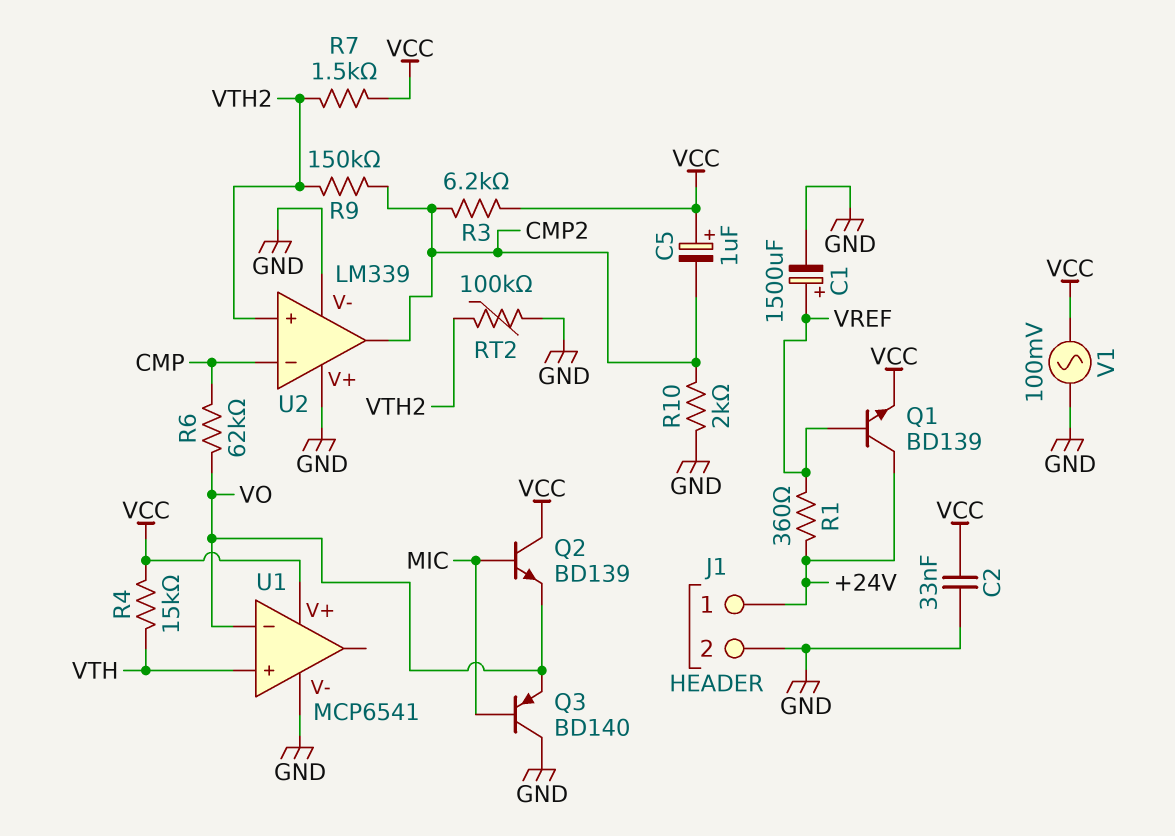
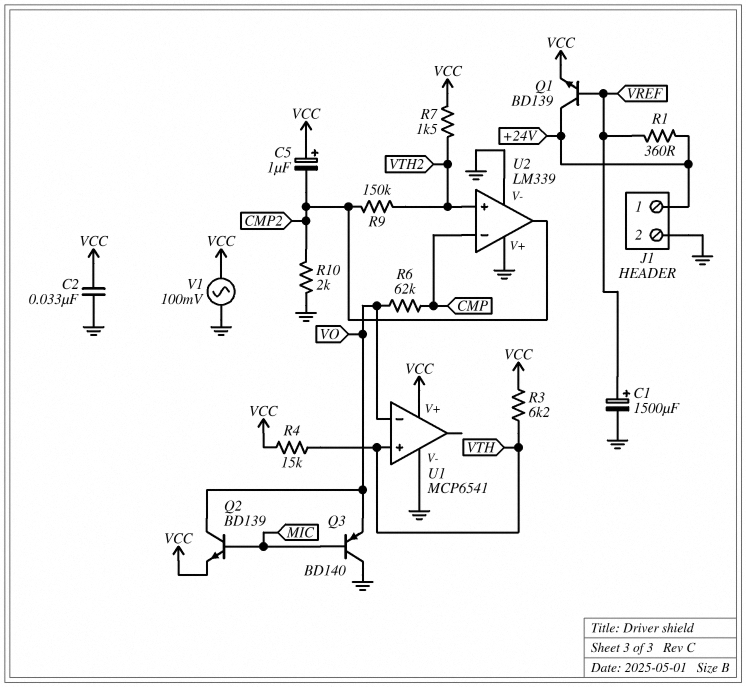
Q2: NPN BD139 (B MIC, C VCC, E VO) -> NPN BD139 (B MIC, C VO, E VCC)
R3: 6.2k (CMP2, VCC) -> 6.2k (VCC, VTH)
RT2: 100k (GND, VTH2) -> none

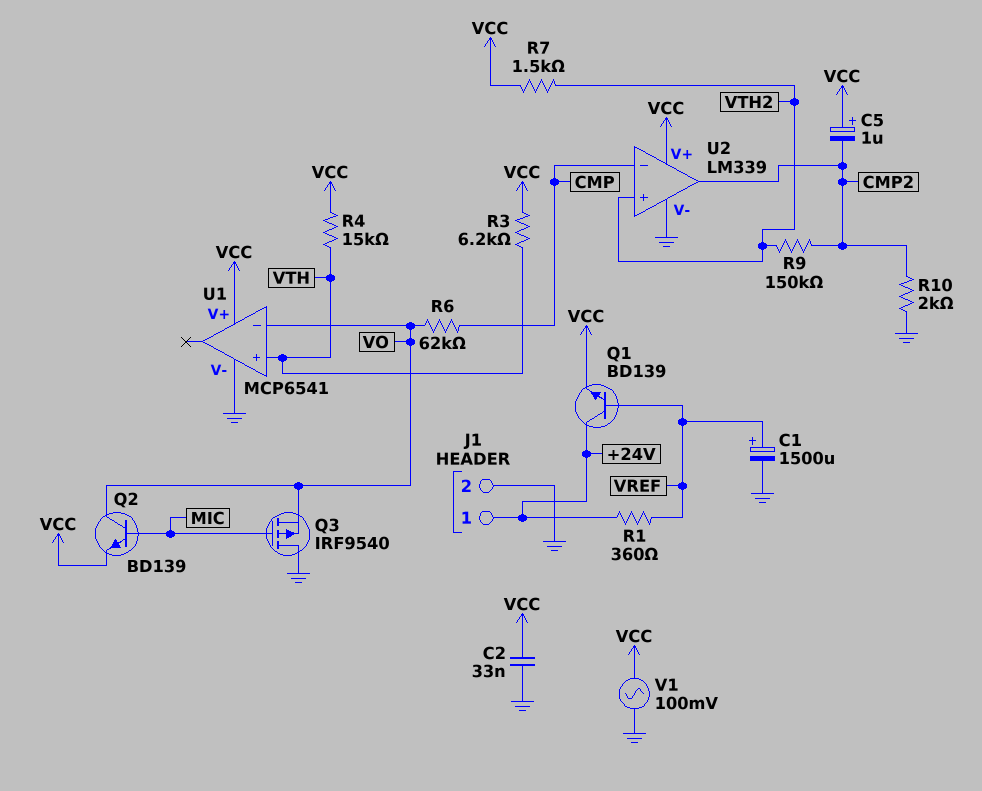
Q3: PNP BD140 (B MIC, C GND, E VO) -> PMOS IRF9540 (G MIC, D GND, S VO)
U2 pin V+: GND -> VCC

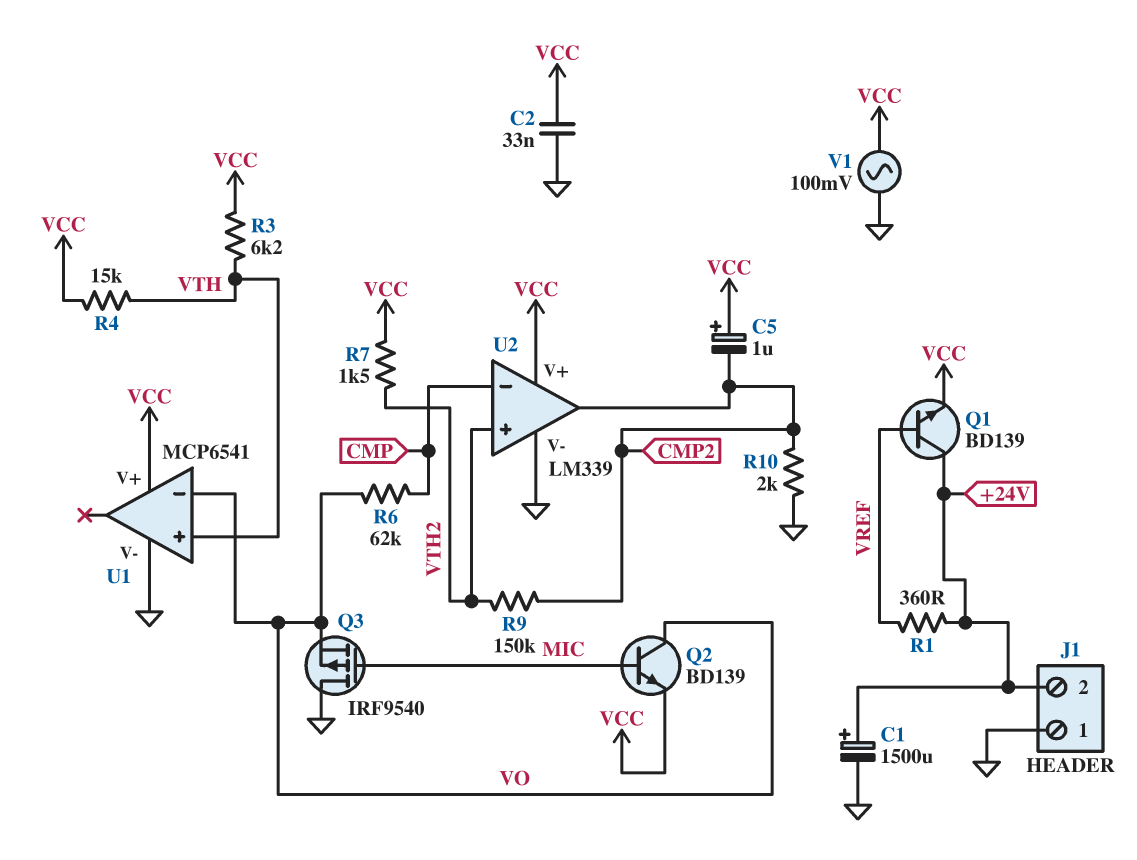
C1: 1500uF (plus VREF, minus GND) -> 1500uF (plus +24V, minus GND)
J1 pin 1: +24V -> GND
J1 pin 2: GND -> +24V

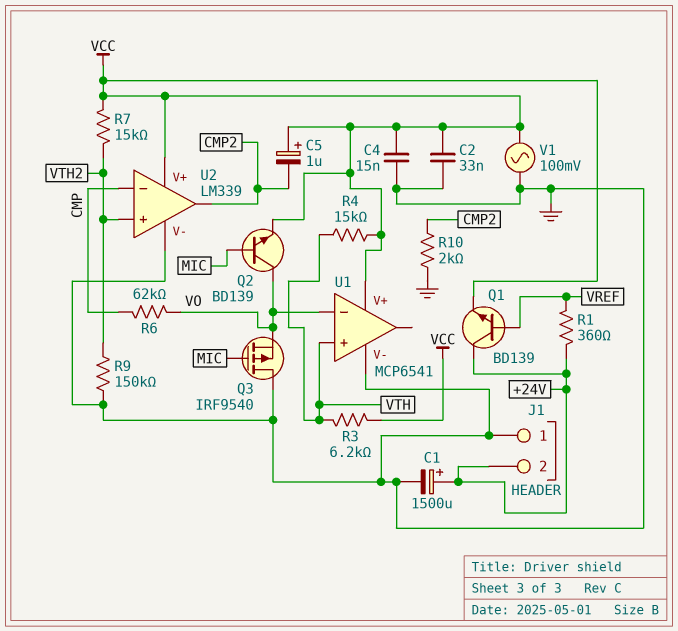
C4: none -> 15nF (GND, VCC)
R7: 1.5k (VCC, VTH2) -> 15k (VCC, VTH2)
R9: 150k (CMP2, VTH2) -> 150k (GND, VTH2)

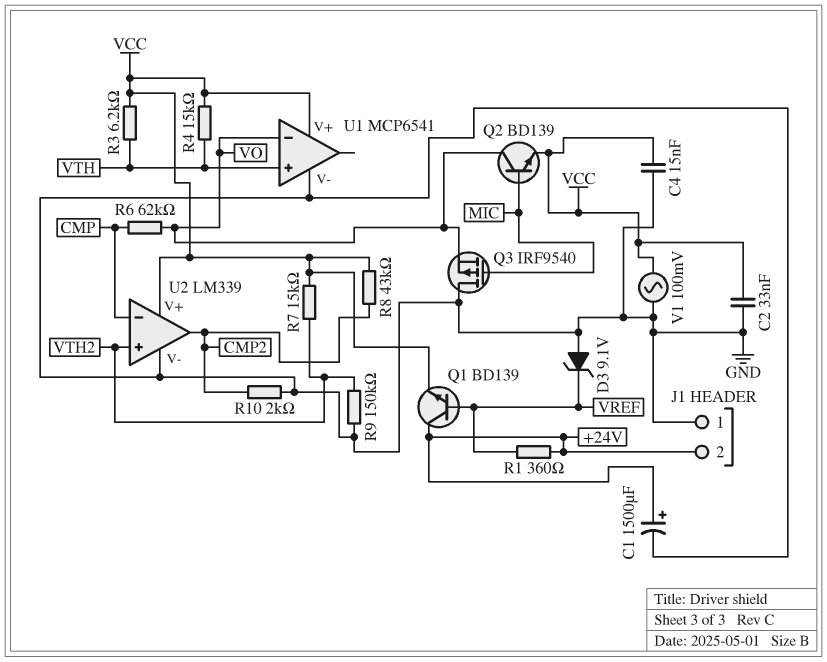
C5: 1uF (plus VCC, minus CMP2) -> none
D3: none -> zener 9.1V (A GND, K VREF)
R8: none -> 43k (CMP2, VCC)

